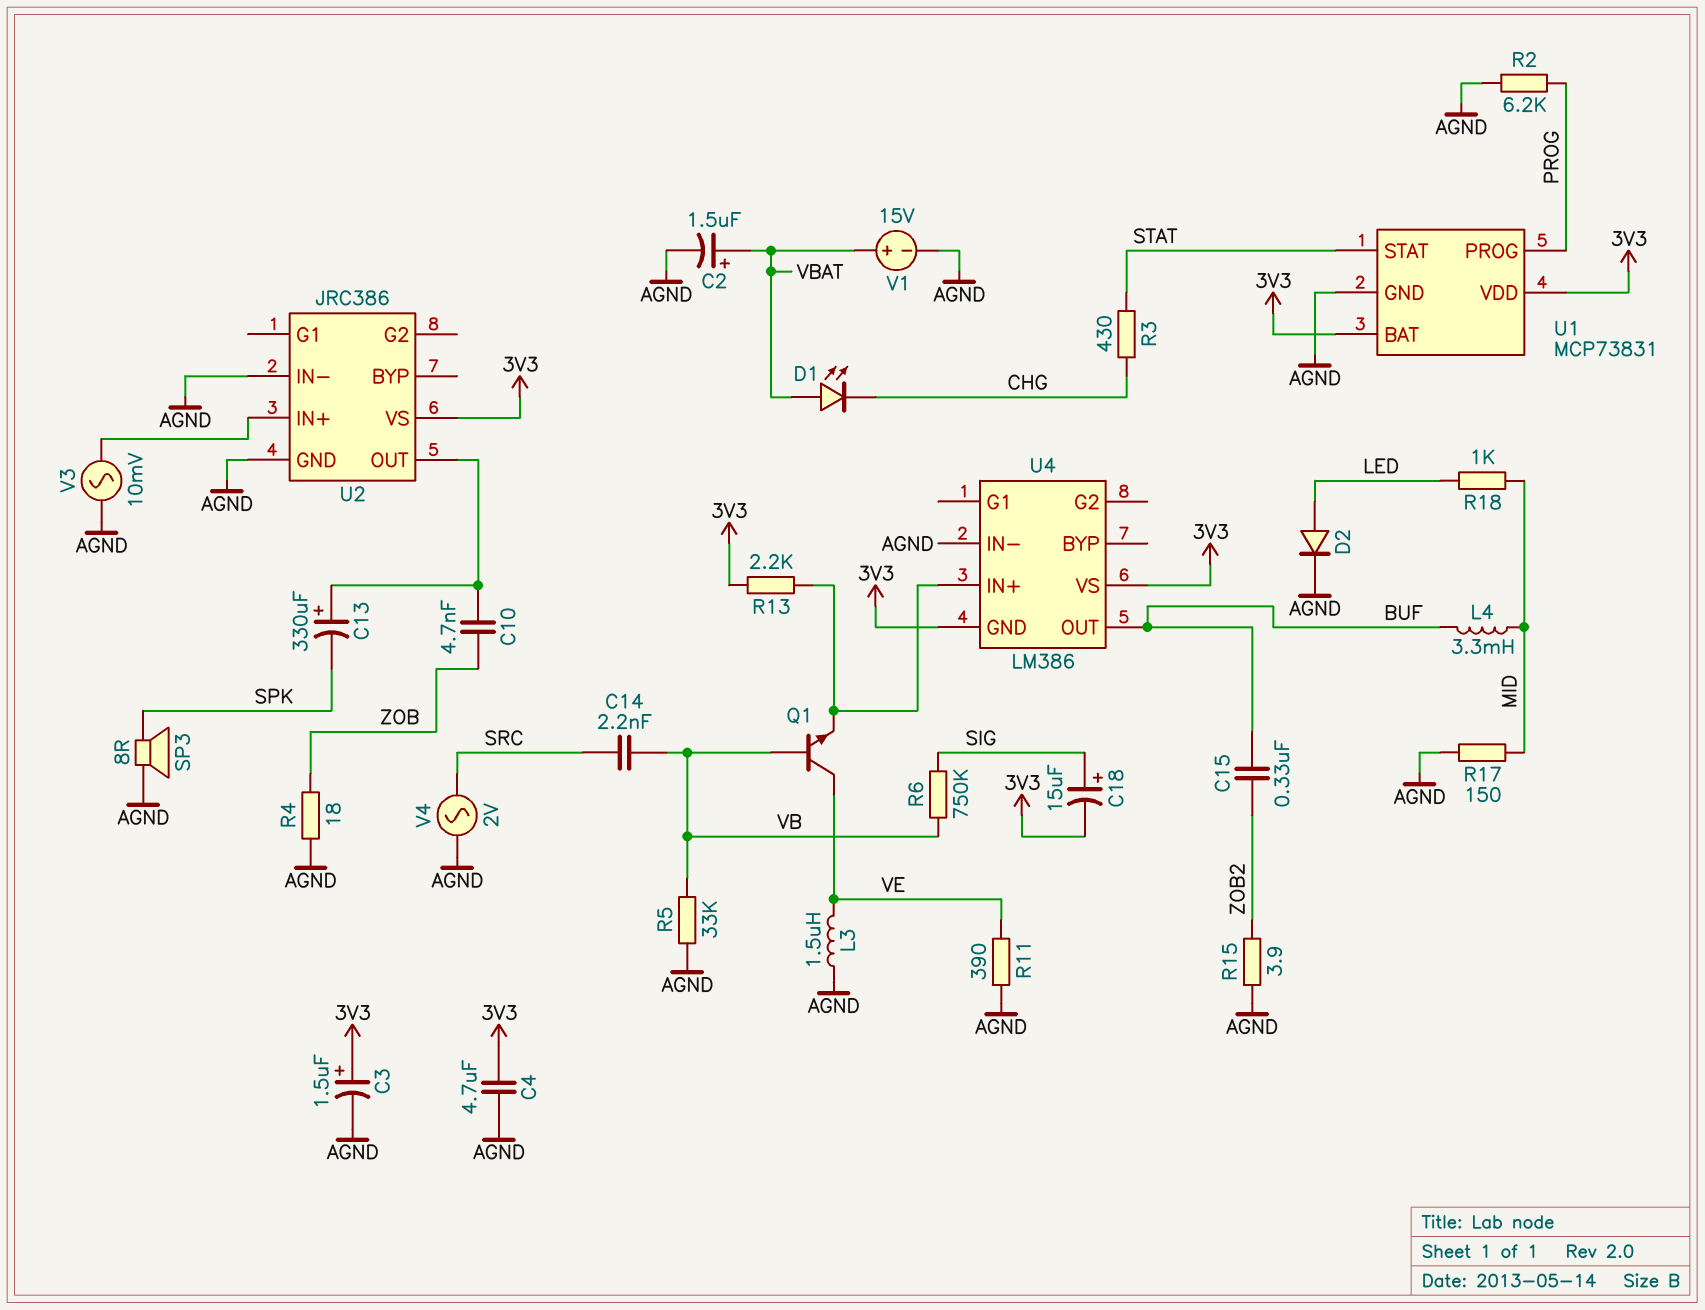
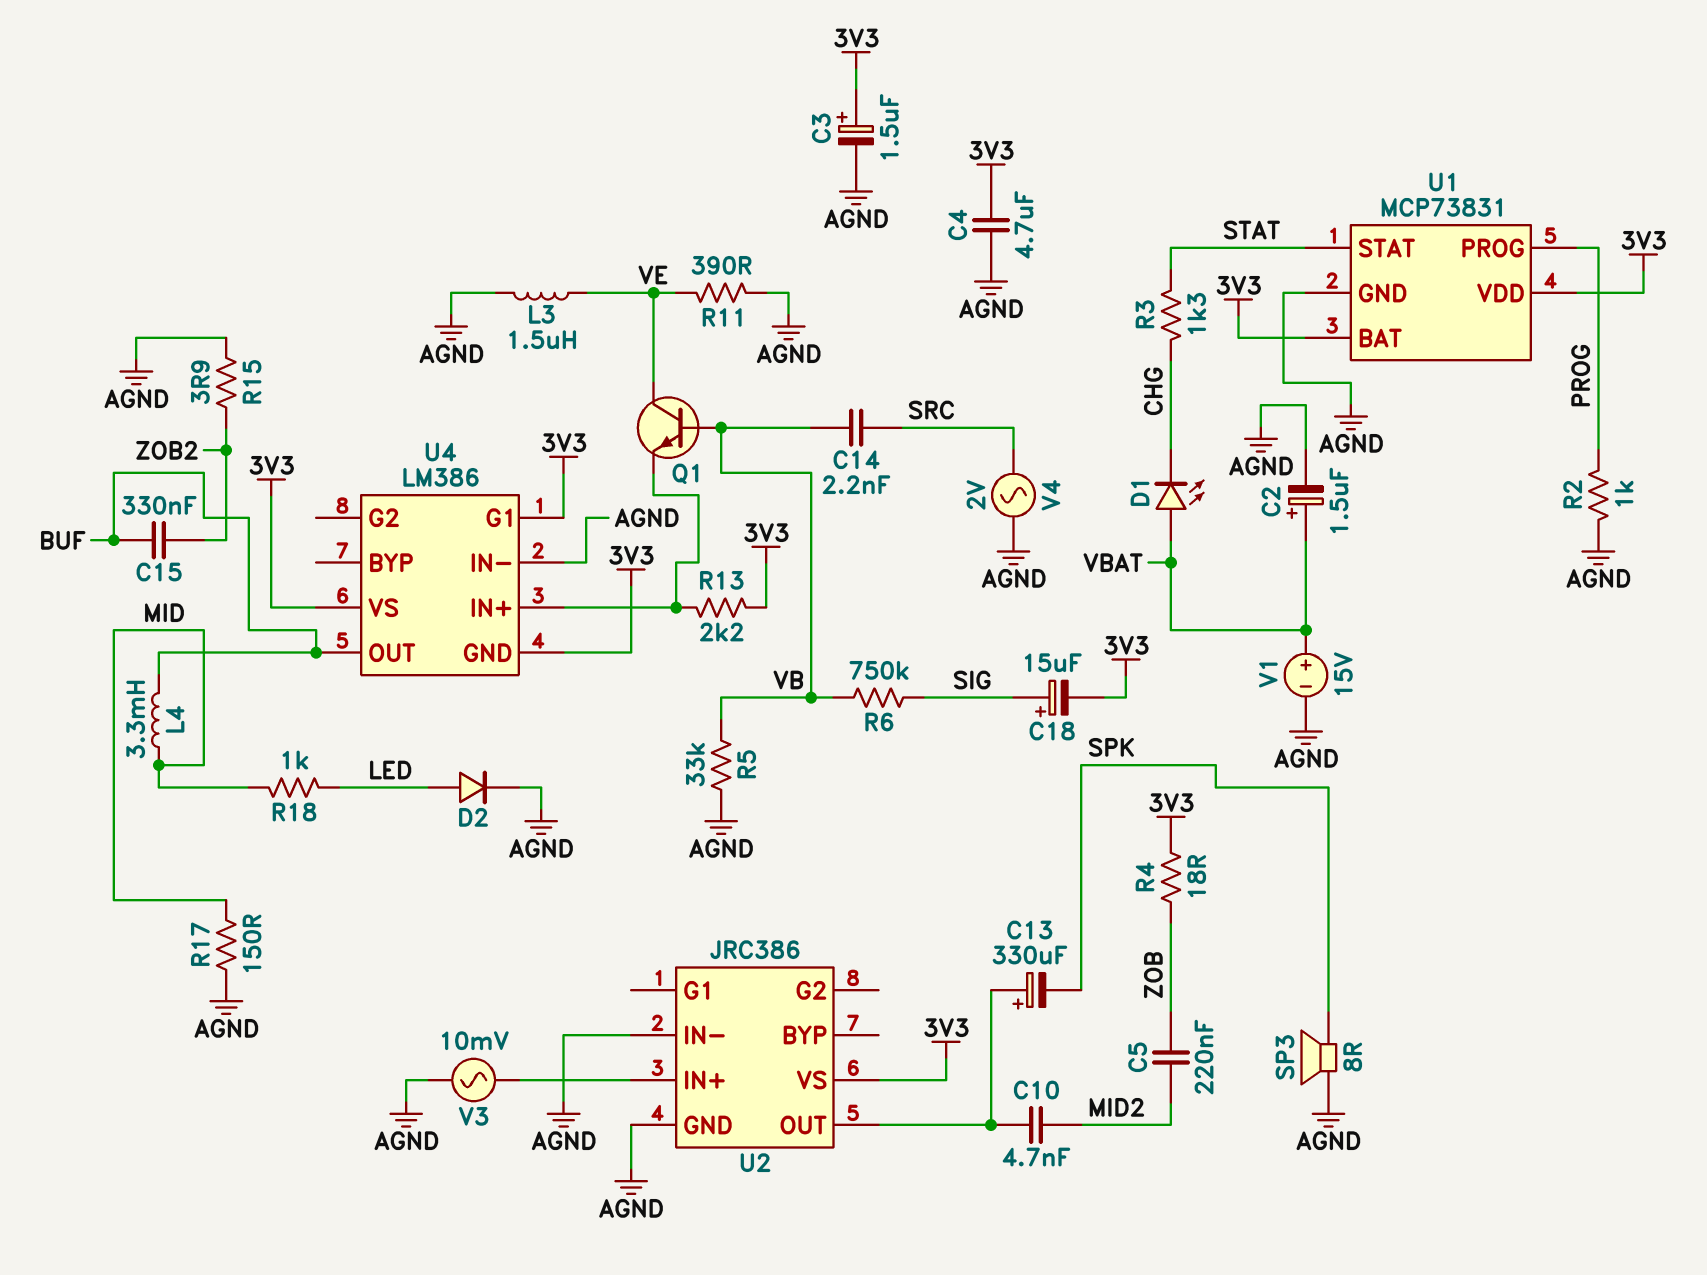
C5: none -> 220nF (MID2, ZOB)
C10: 4.7nF (U2/OUT, ZOB) -> 4.7nF (MID2, U2/OUT)
R2: 6.2k (AGND, PROG) -> 1k (AGND, PROG)
R3: 430 (CHG, STAT) -> 1.3k (CHG, STAT)
R4: 18 (AGND, ZOB) -> 18 (3V3, ZOB)
U4 pin G1: none -> 3V3

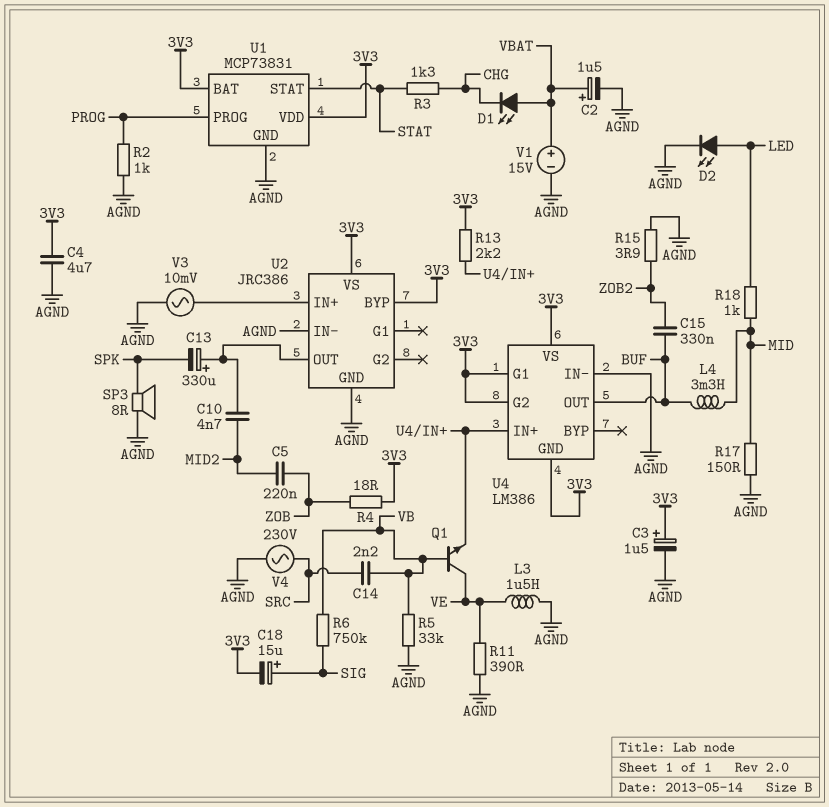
D2: diode (A LED, K AGND) -> LED (A LED, K AGND)
U2 pin BYP: none -> 3V3
U4 pin G2: none -> 3V3
V4: AC 2V (AGND, SRC) -> AC 230V (AGND, SRC)

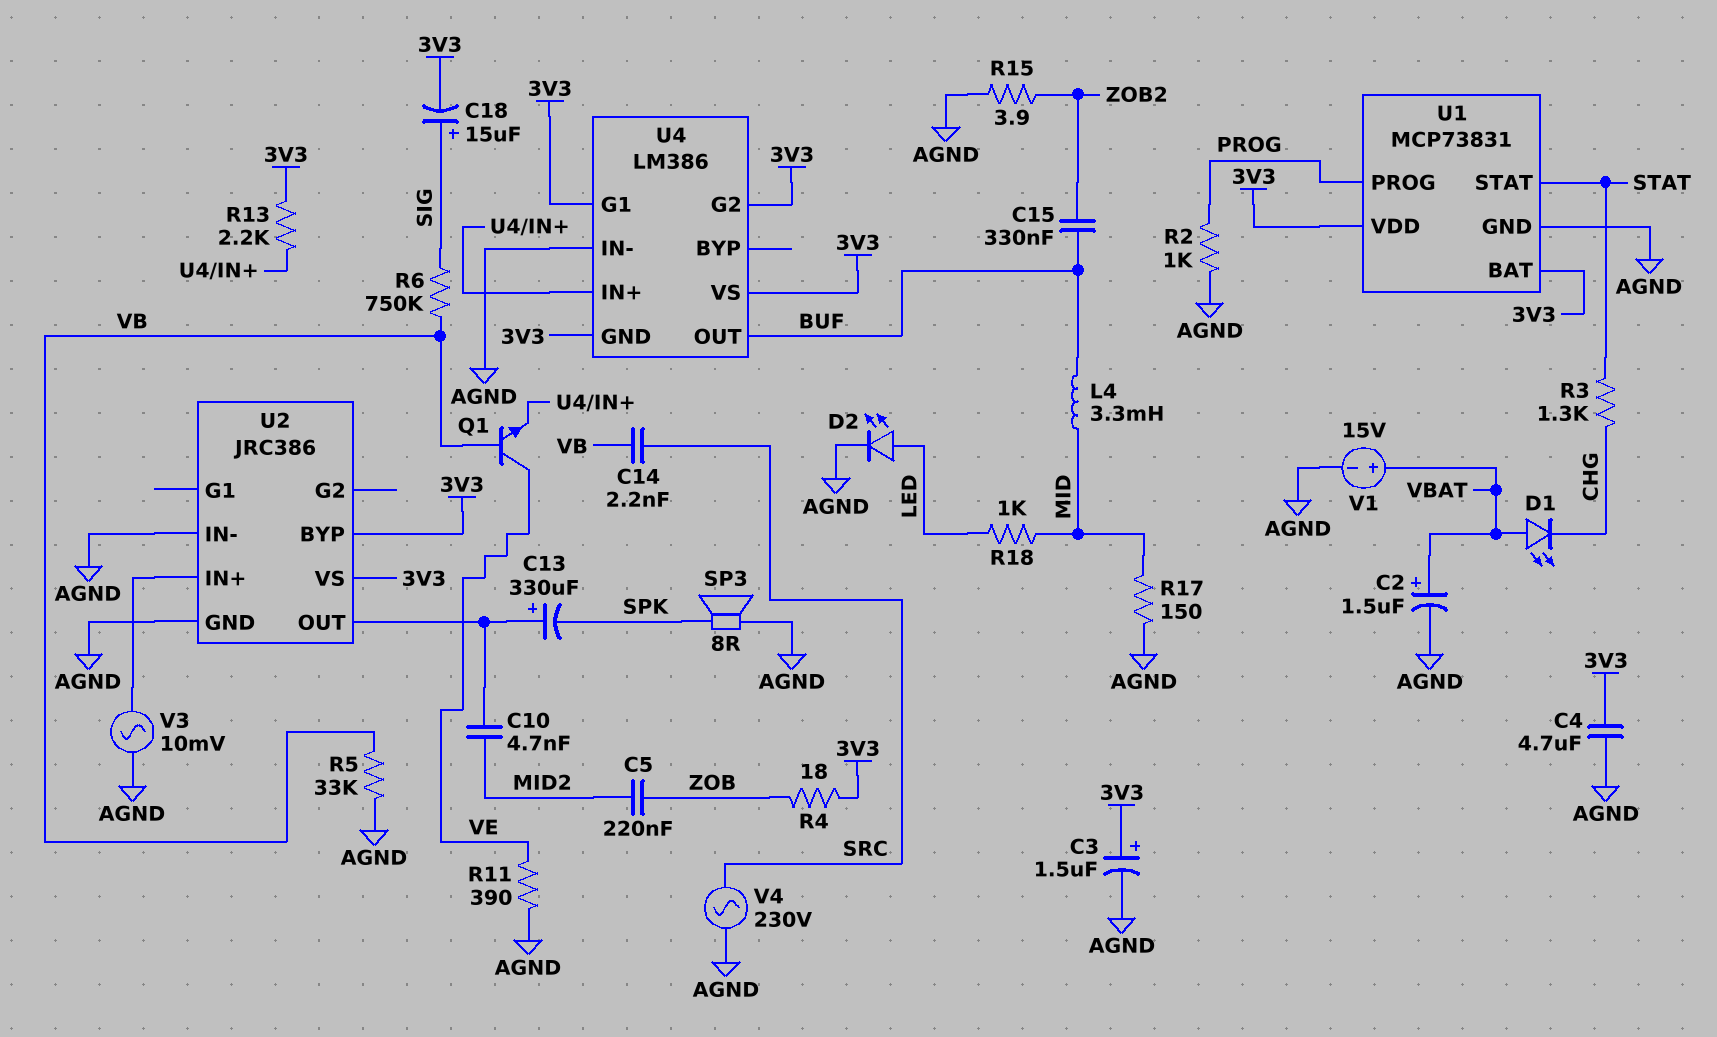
L3: 1.5uH (AGND, VE) -> none

